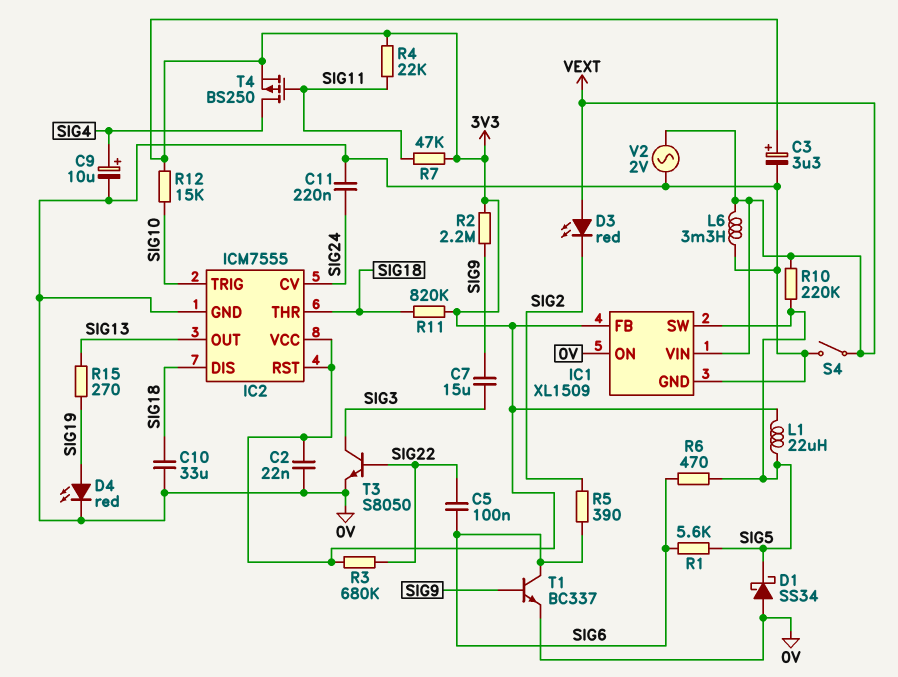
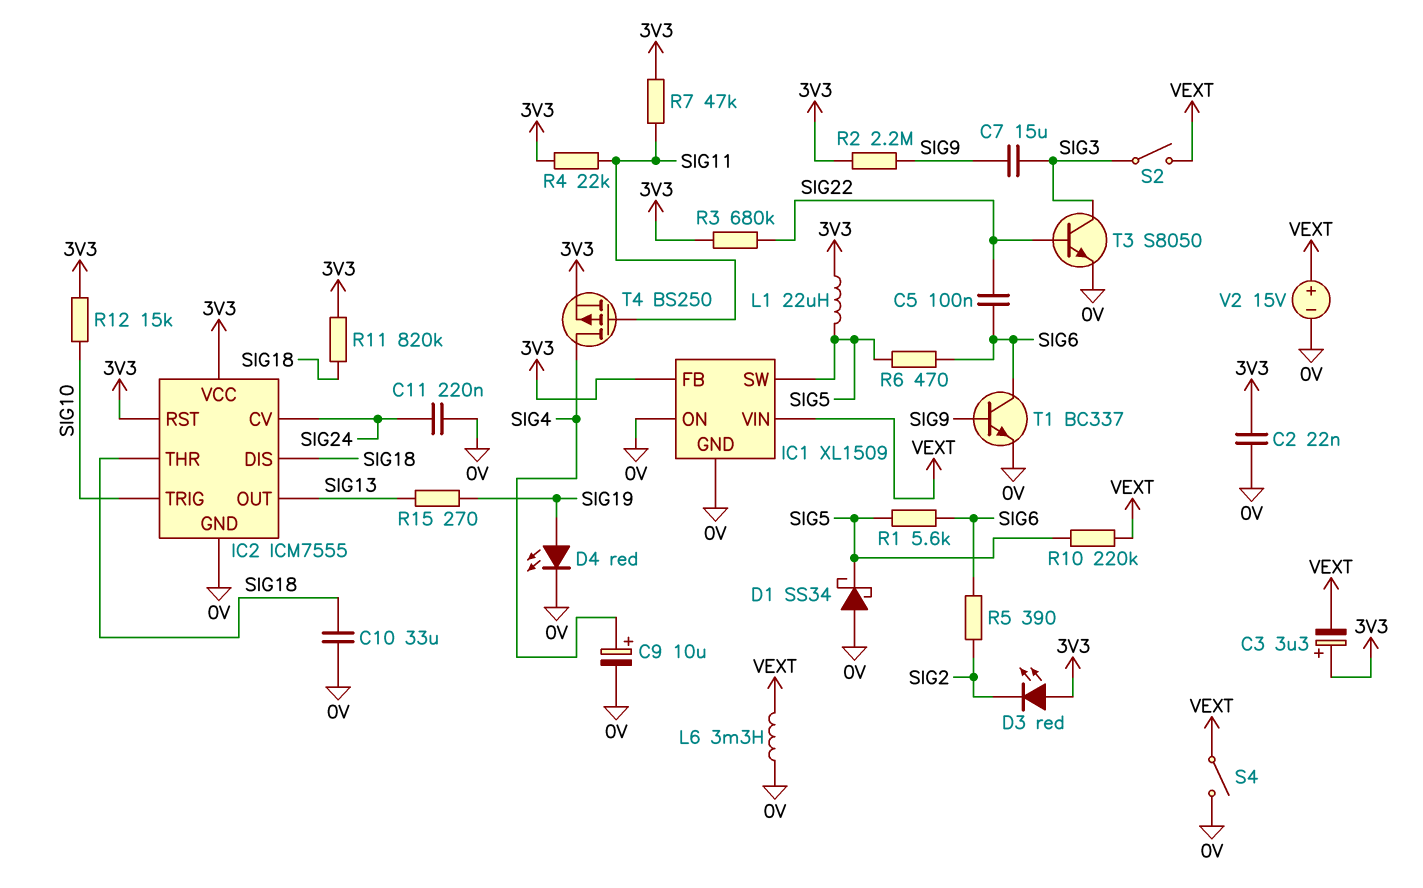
C3: 3.3uF (plus 3V3, minus 0V) -> 3.3uF (plus 3V3, minus VEXT)
D3: LED red (A VEXT, K SIG2) -> LED red (A 3V3, K SIG2)
S2: none -> switch (SIG3, VEXT)
V2: AC 2V (0V, VEXT) -> 15V (plus VEXT, minus 0V)

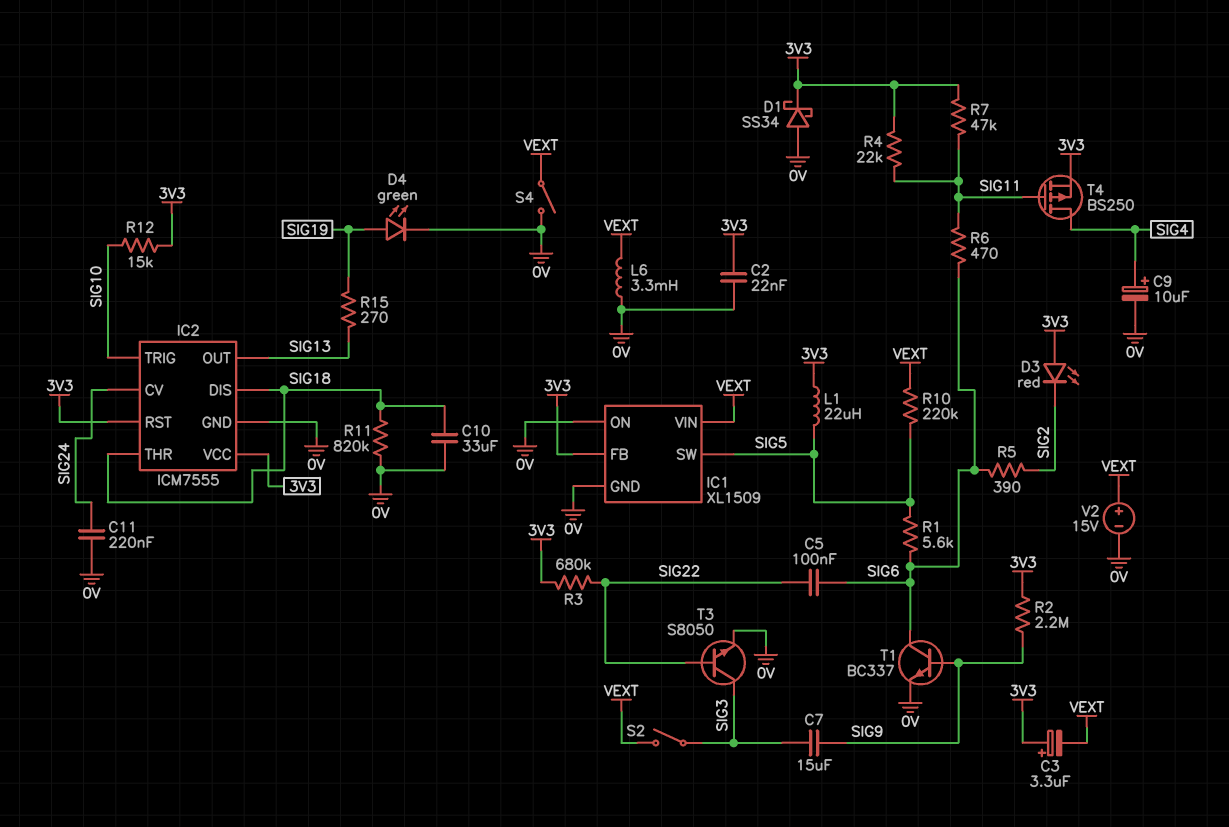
D1: schottky SS34 (A 0V, K SIG5) -> schottky SS34 (A 0V, K 3V3)
D4: LED red (A SIG19, K 0V) -> LED green (A SIG19, K 0V)
R6: 470 (SIG5, SIG6) -> 470 (SIG6, SIG11)
R11: 820k (3V3, SIG18) -> 820k (0V, SIG18)

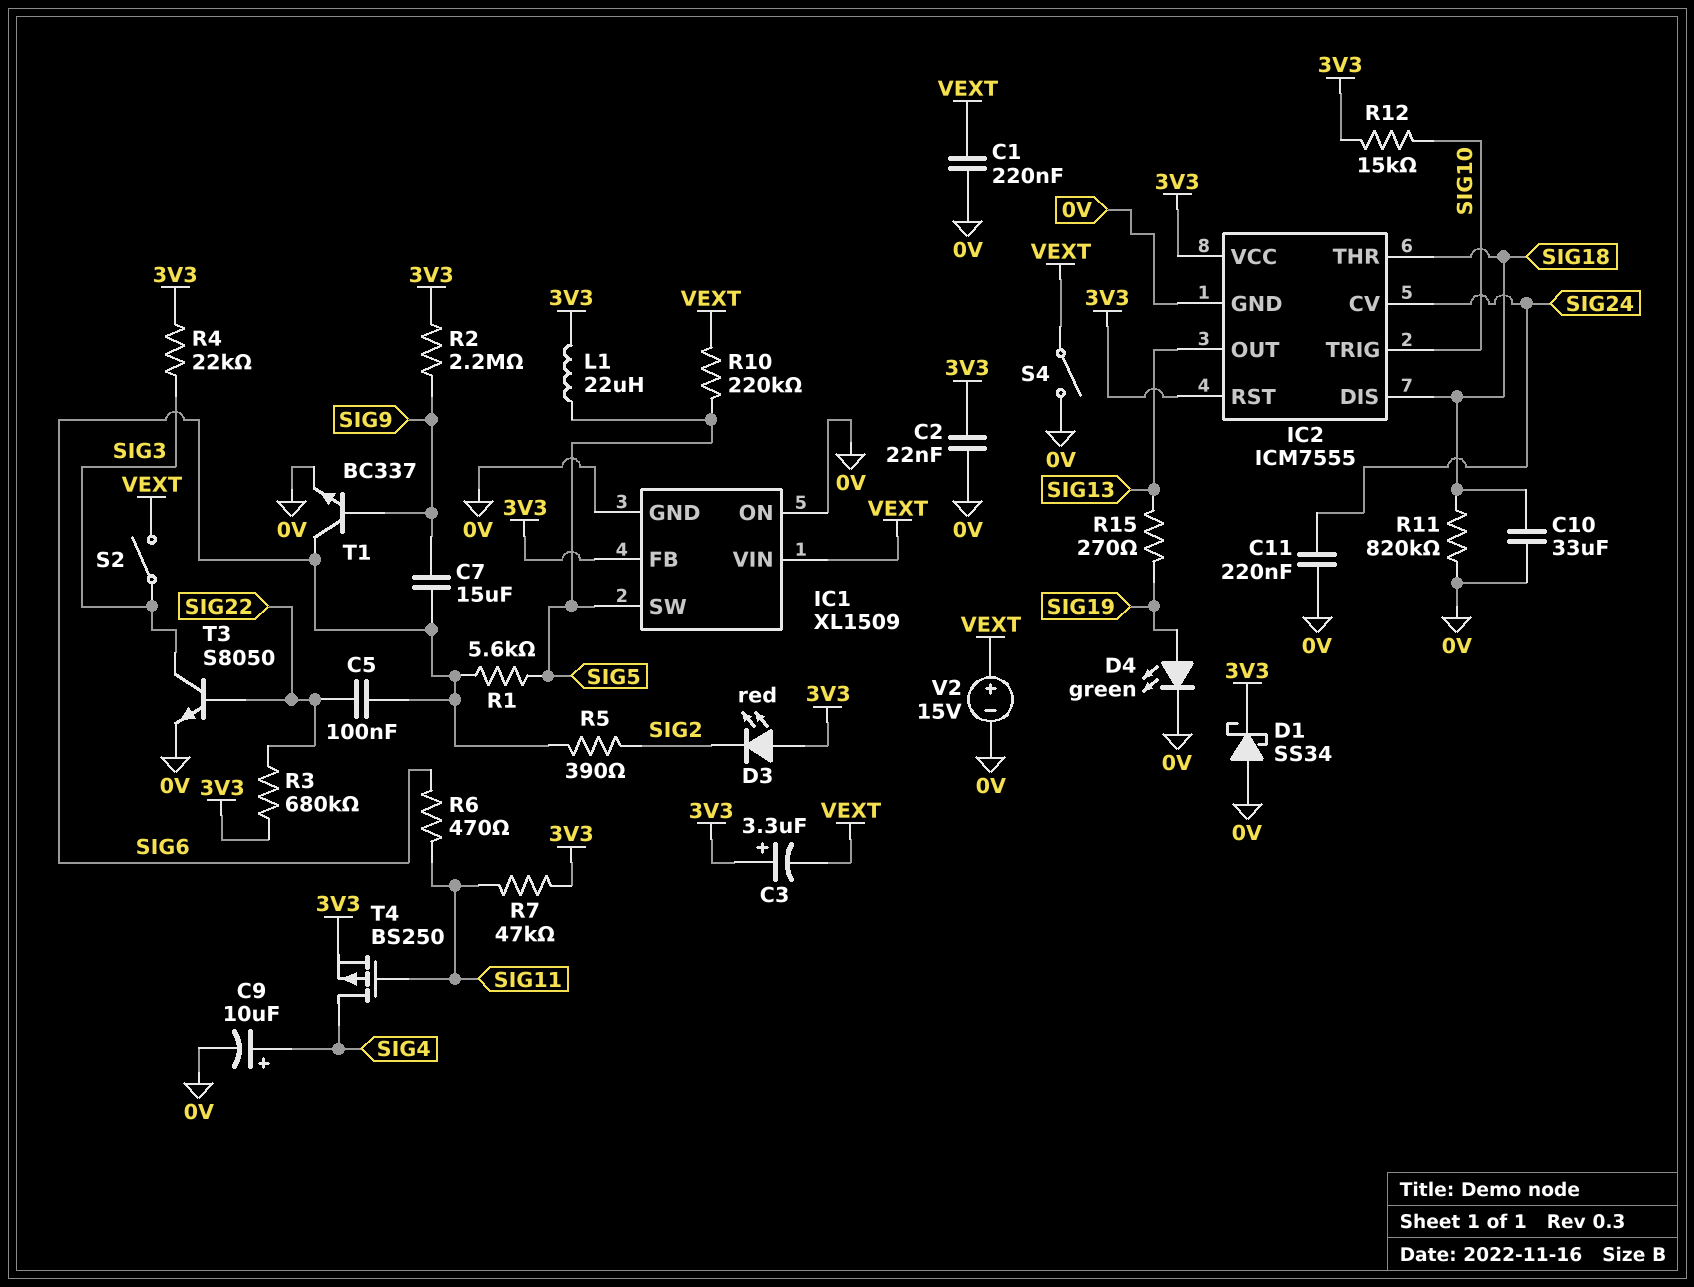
C1: none -> 220nF (0V, VEXT)
C7: 15uF (SIG3, SIG9) -> 15uF (SIG6, SIG9)
L6: 3.3mH (0V, VEXT) -> none
R4: 22k (3V3, SIG11) -> 22k (3V3, SIG3)

